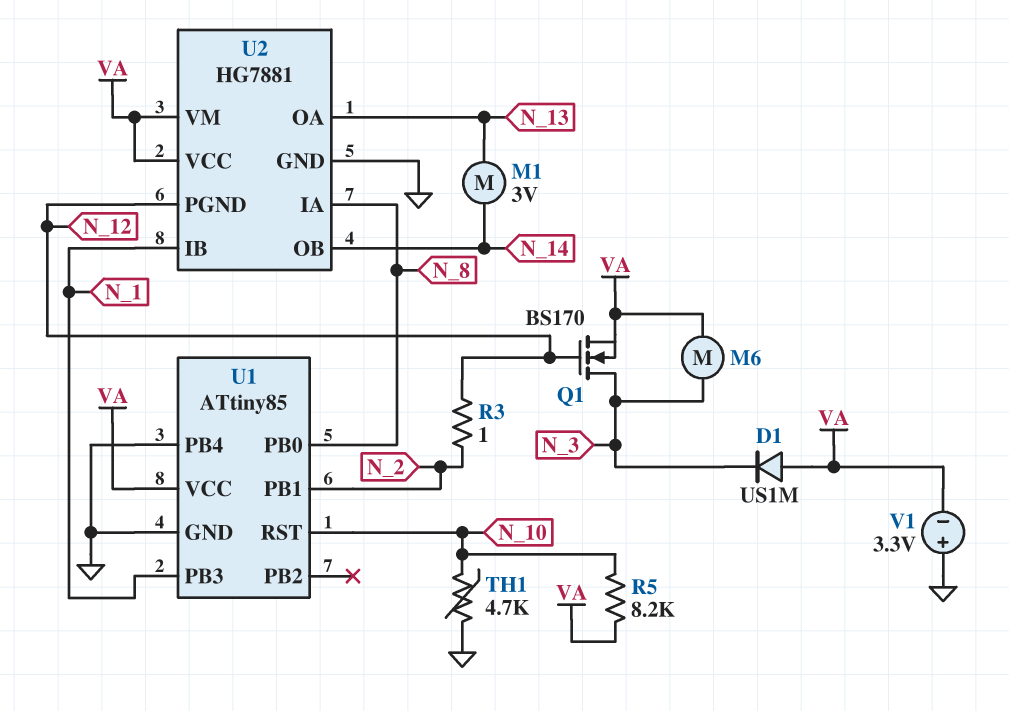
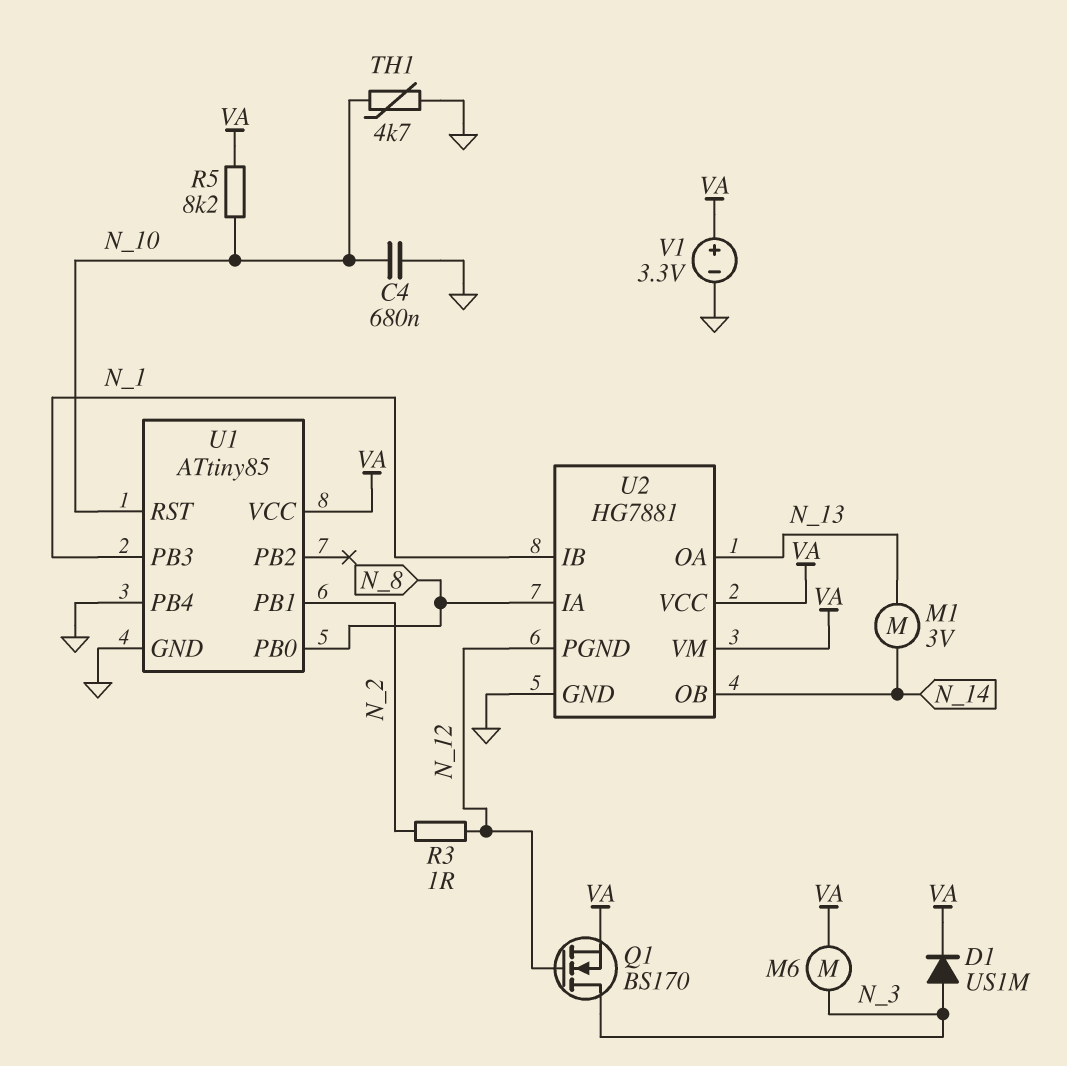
C4: none -> 680nF (GND, N_10)
D1: diode US1M (A VA, K N_3) -> diode US1M (A N_3, K VA)
V1: 3.3V (plus GND, minus VA) -> 3.3V (plus VA, minus GND)

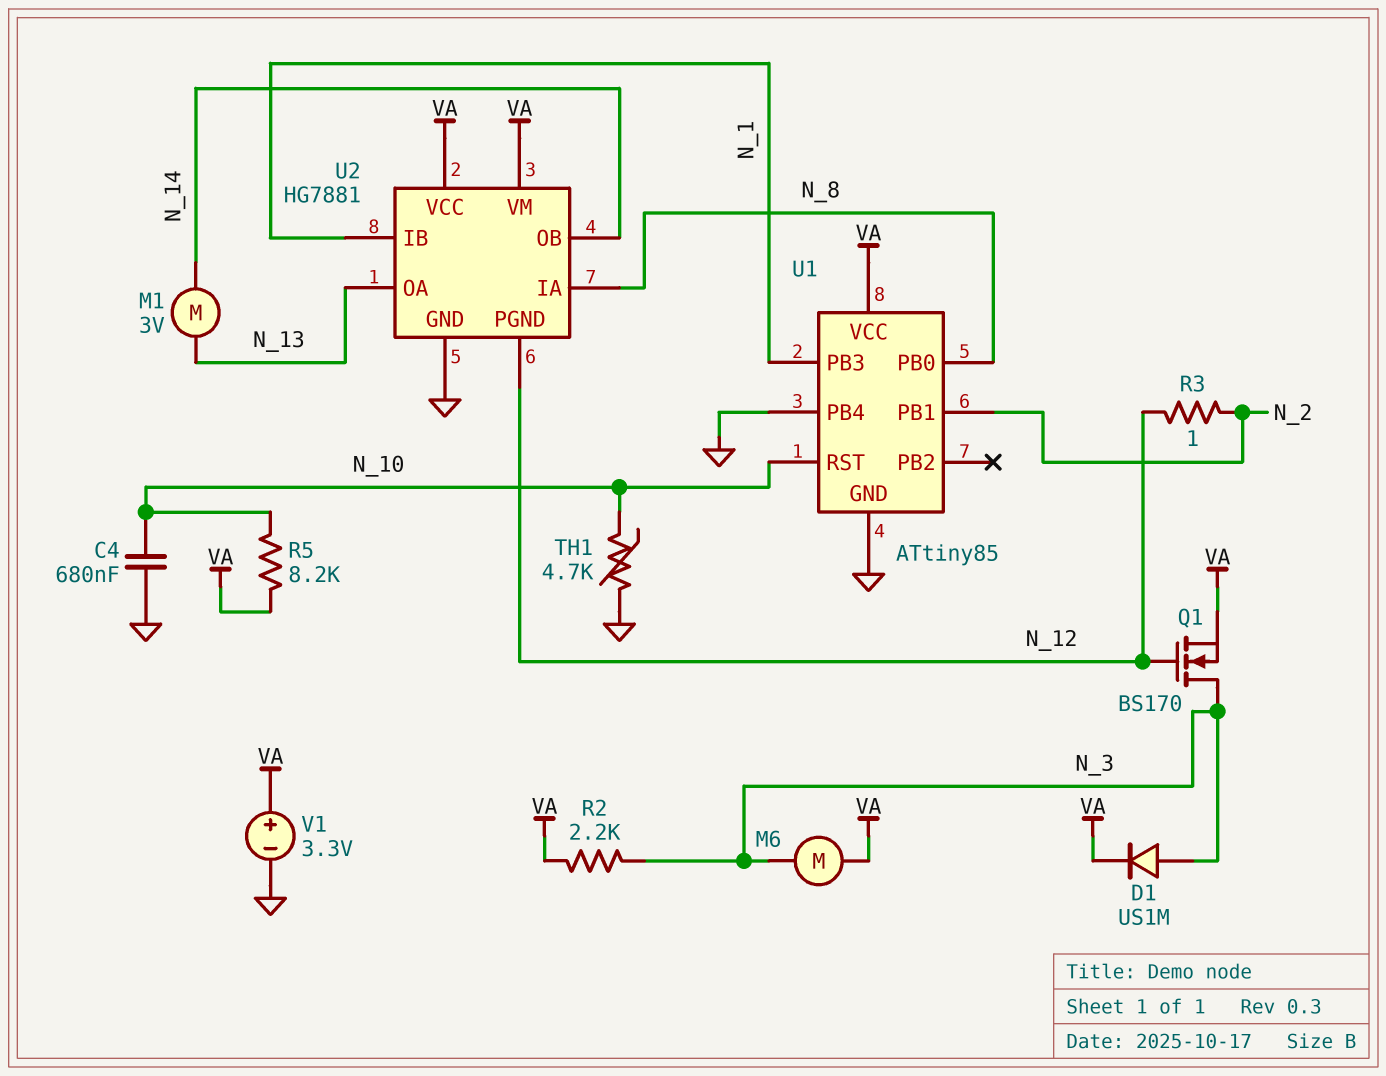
R2: none -> 2.2k (N_3, VA)

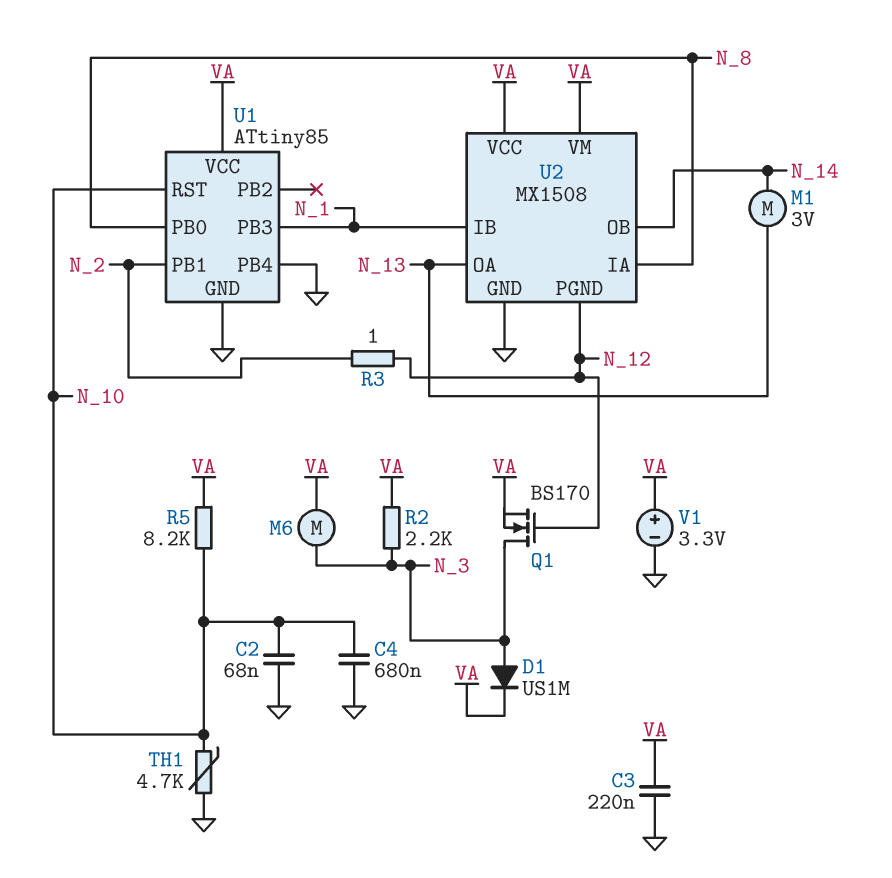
C2: none -> 68nF (GND, N_10)
C3: none -> 220nF (GND, VA)
U2: HG7881 -> MX1508

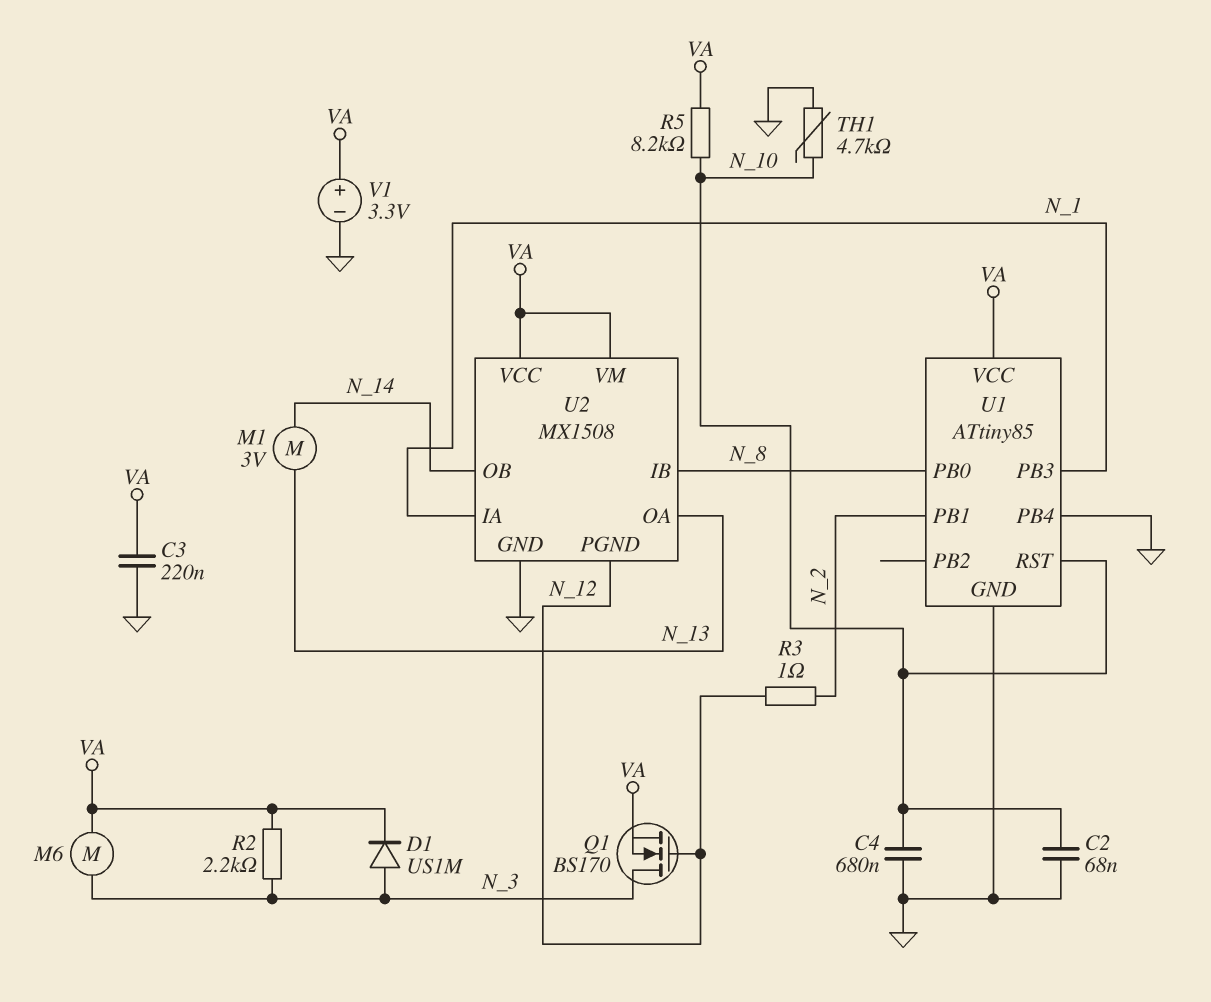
U2 pin IA: N_8 -> N_1
U2 pin IB: N_1 -> N_8

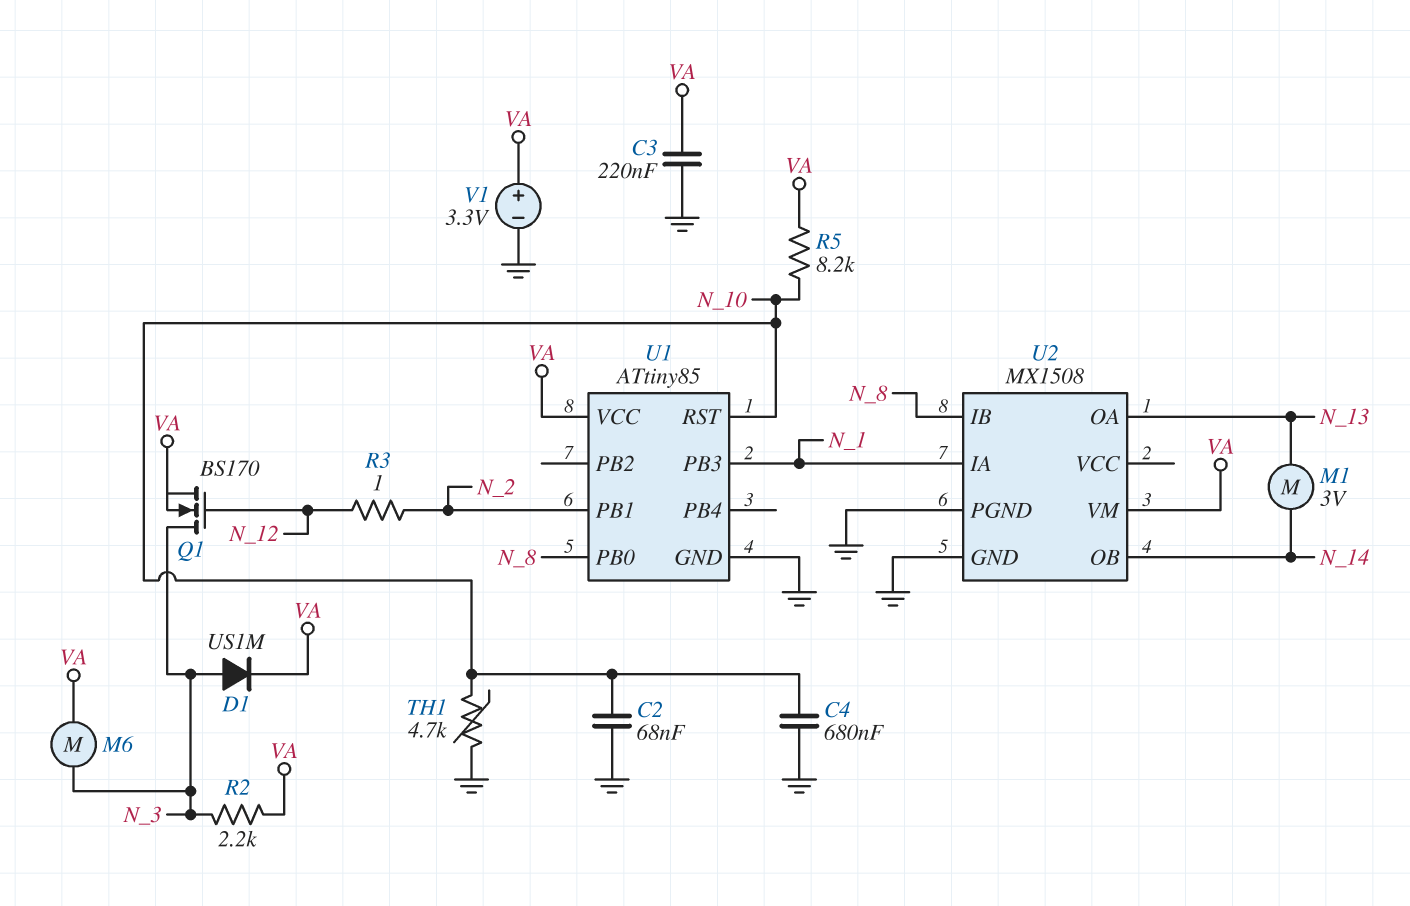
U1 pin PB4: GND -> none
U2 pin PGND: N_12 -> GND
U2 pin VCC: VA -> none

